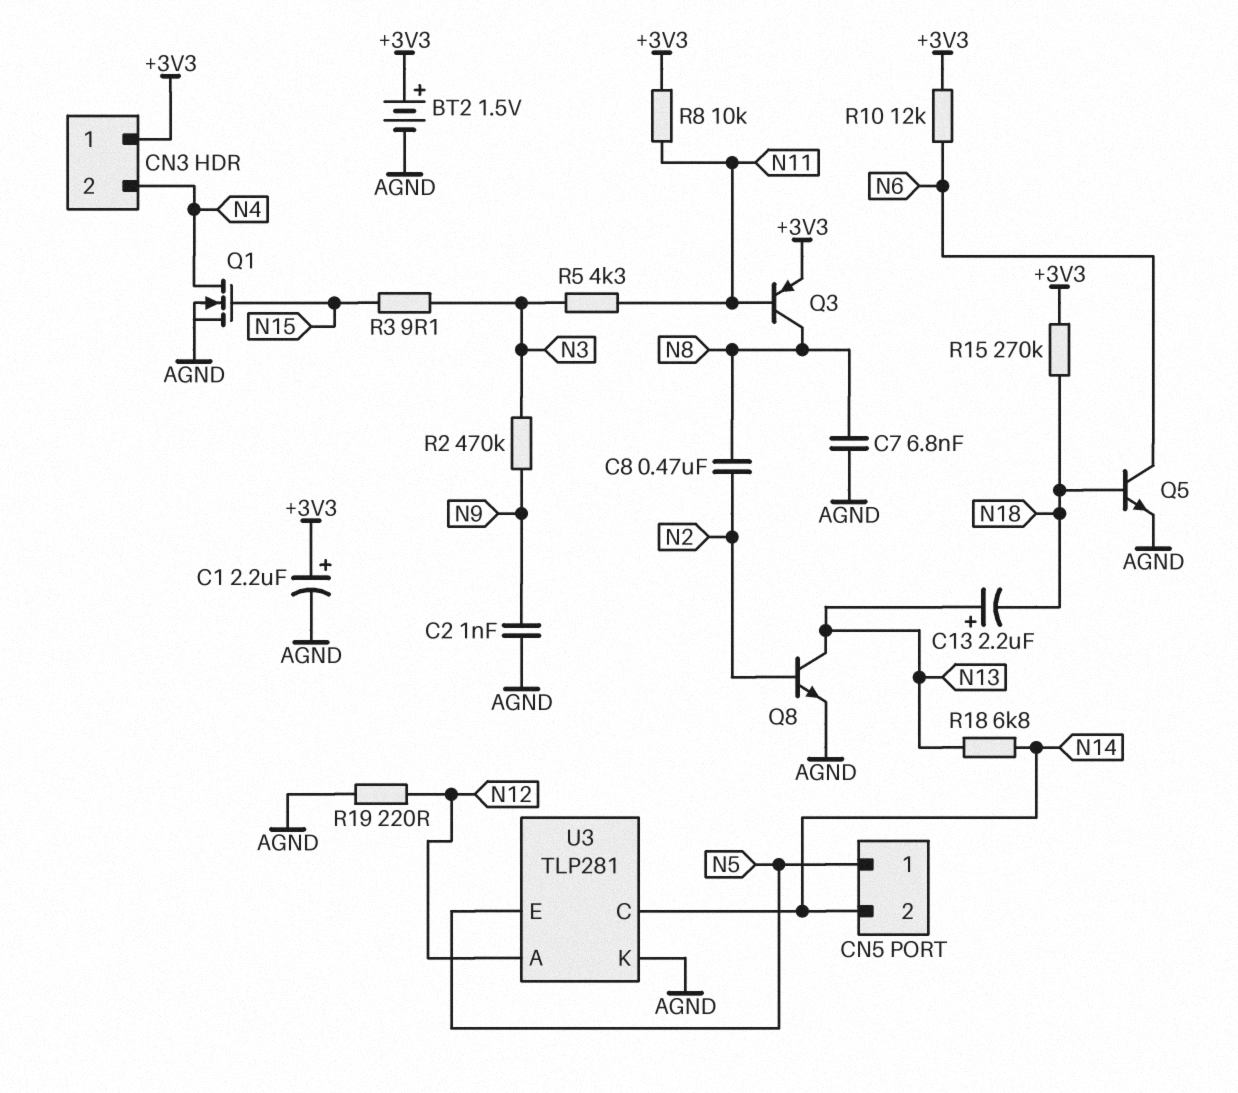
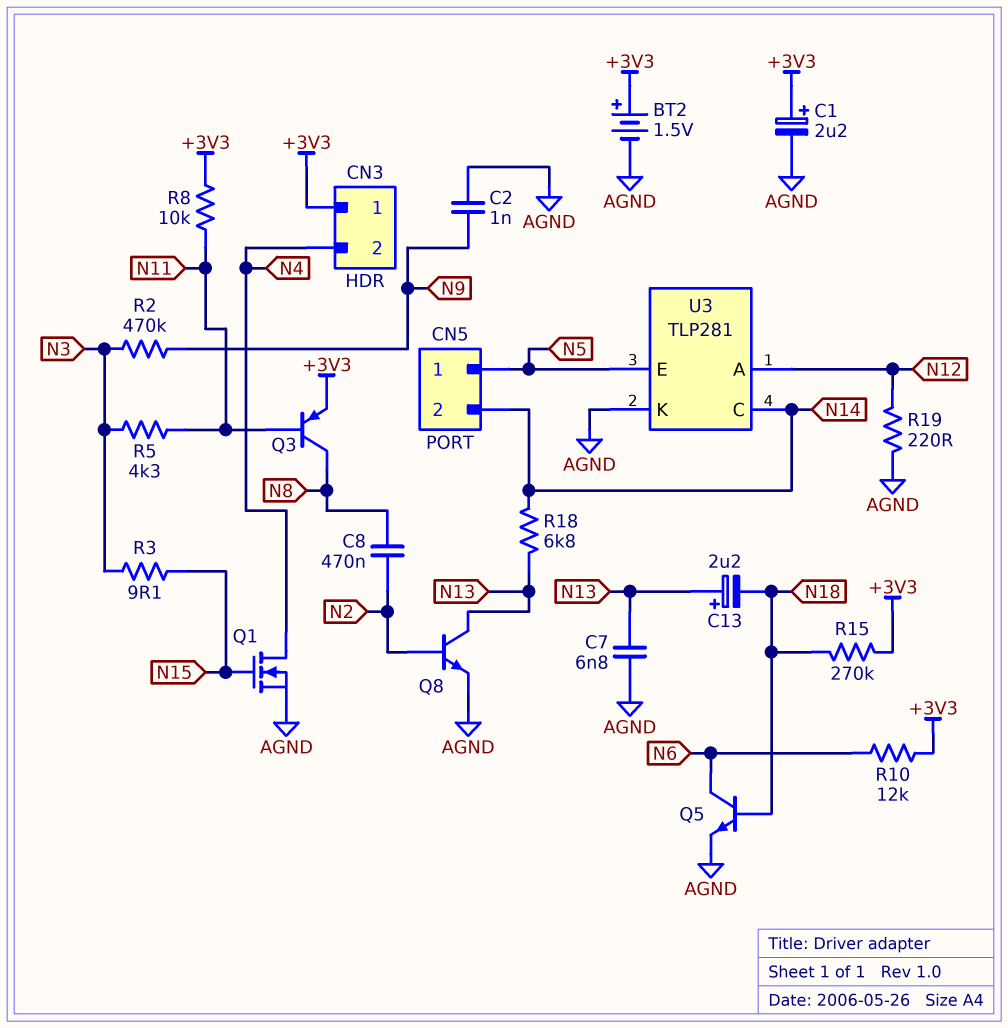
C7: 6.8nF (AGND, N8) -> 6.8nF (AGND, N13)

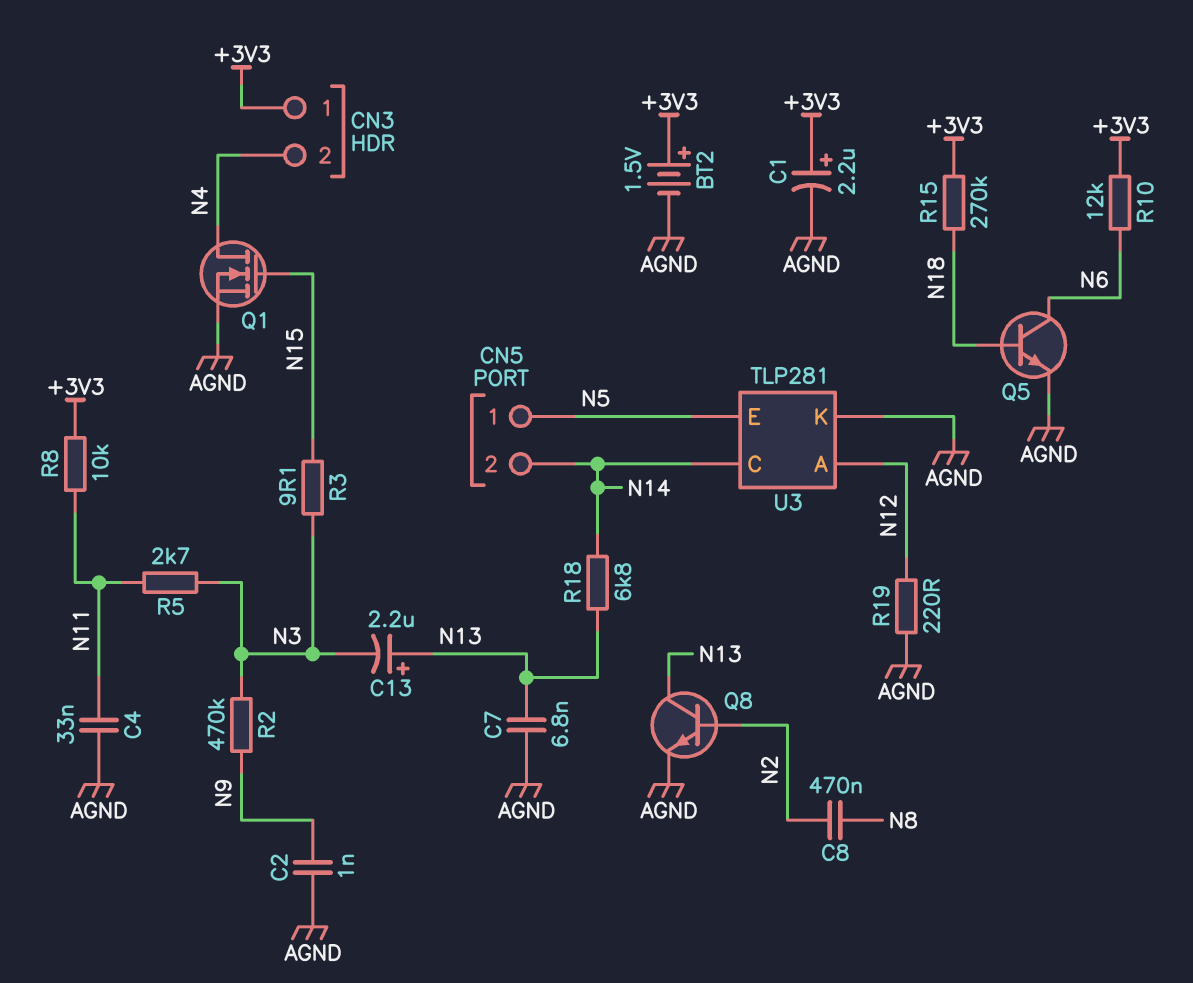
C4: none -> 33nF (AGND, N11)
C13: 2.2uF (plus N13, minus N18) -> 2.2uF (plus N13, minus N3)
Q3: PNP (B N11, C N8, E +3V3) -> none
R5: 4.3k (N3, N11) -> 2.7k (N3, N11)

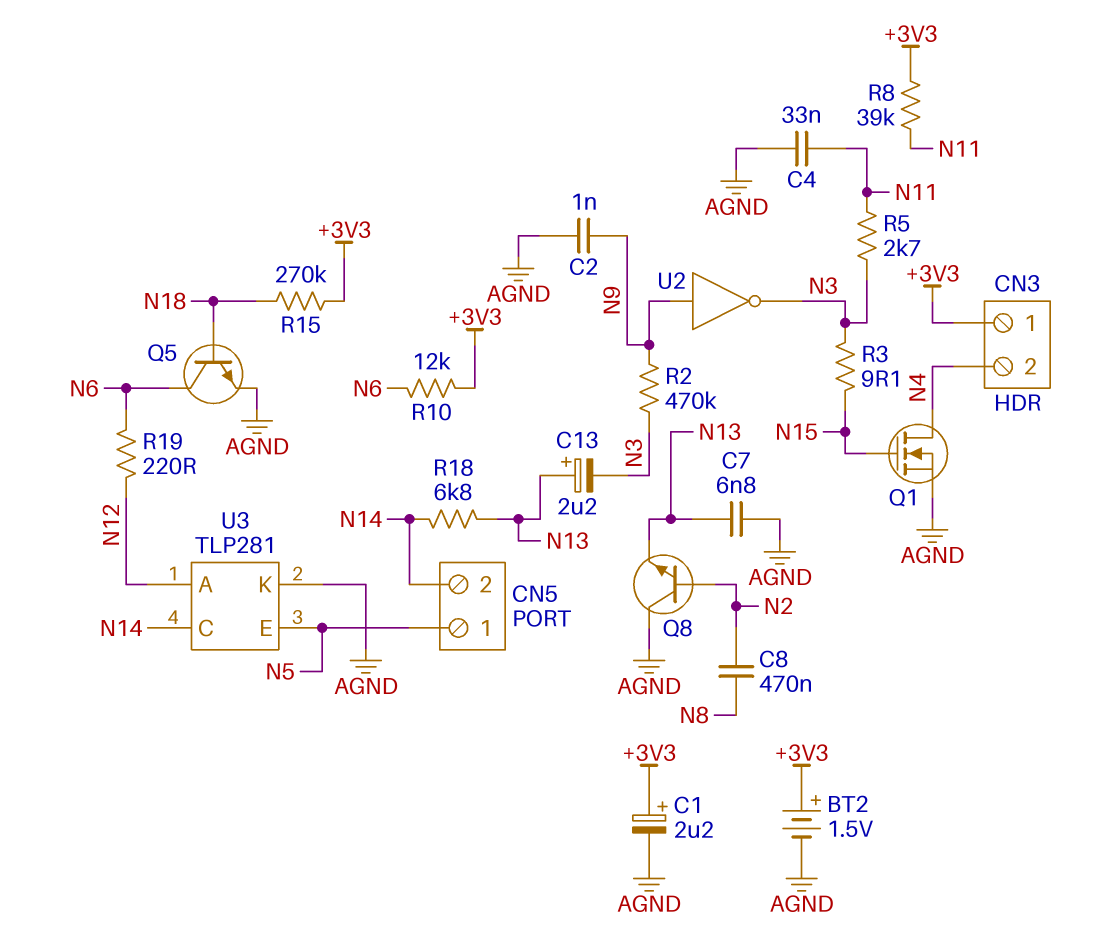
Q8: NPN (B N2, C N13, E AGND) -> NPN (B N2, C AGND, E N13)
R8: 10k (+3V3, N11) -> 39k (+3V3, N11)
R19: 220 (AGND, N12) -> 220 (N6, N12)
U2: none -> NOT (in N9, out N3)

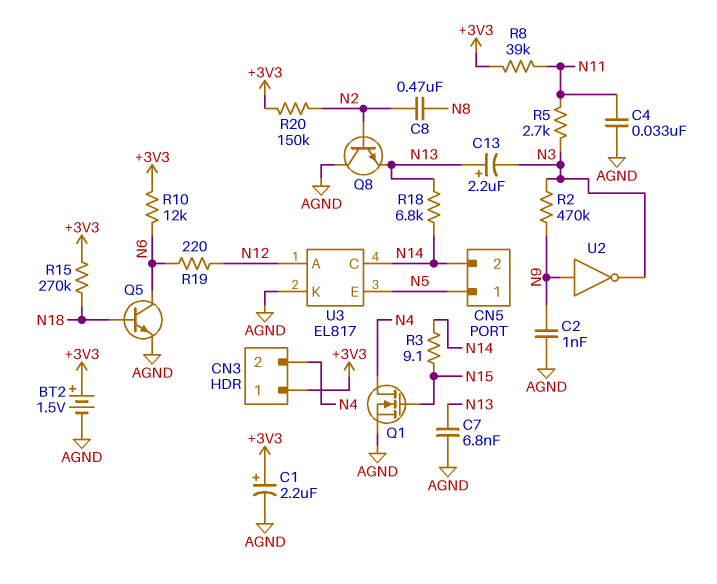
R3: 9.1 (N3, N15) -> 9.1 (N14, N15)
R20: none -> 150k (+3V3, N2)
U3: TLP281 -> EL817

